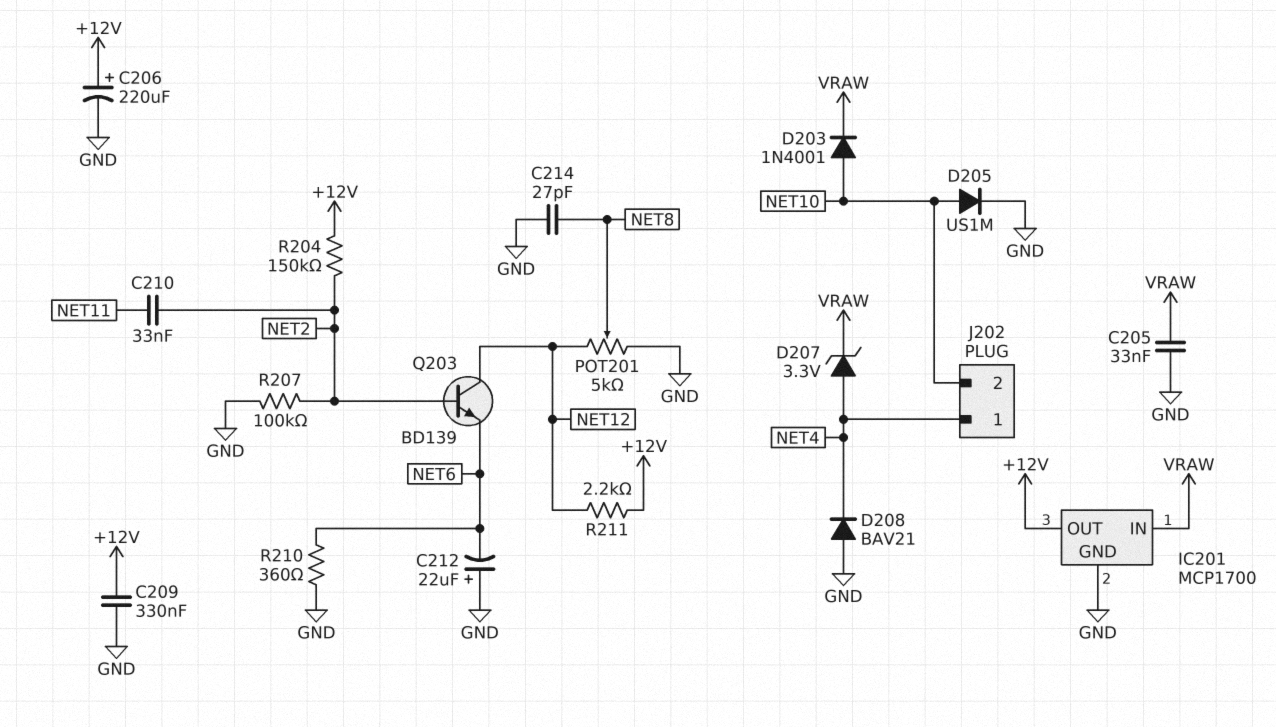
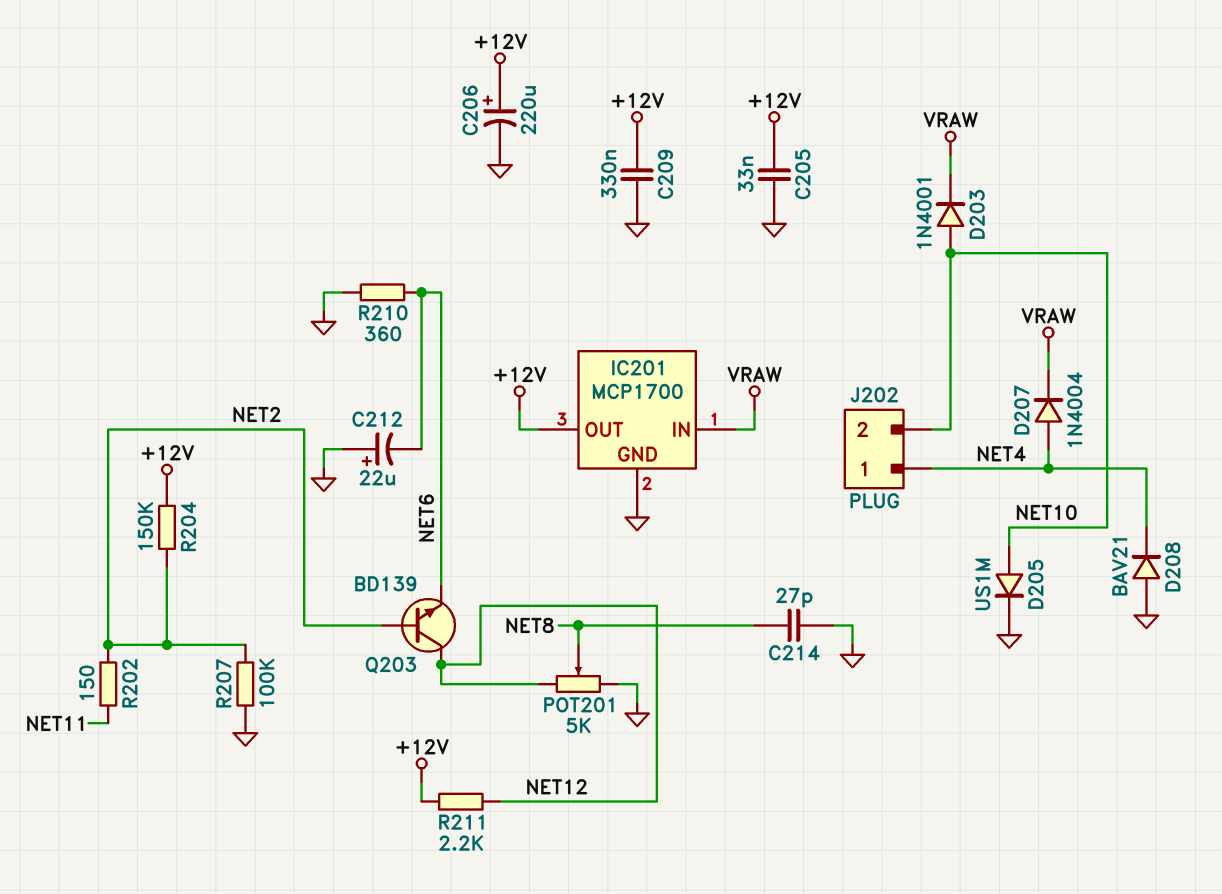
C205: 33nF (GND, VRAW) -> 33nF (+12V, GND)
C210: 33nF (NET2, NET11) -> none
D207: zener 3.3V (A NET4, K VRAW) -> diode 1N4004 (A NET4, K VRAW)
R202: none -> 150 (NET2, NET11)

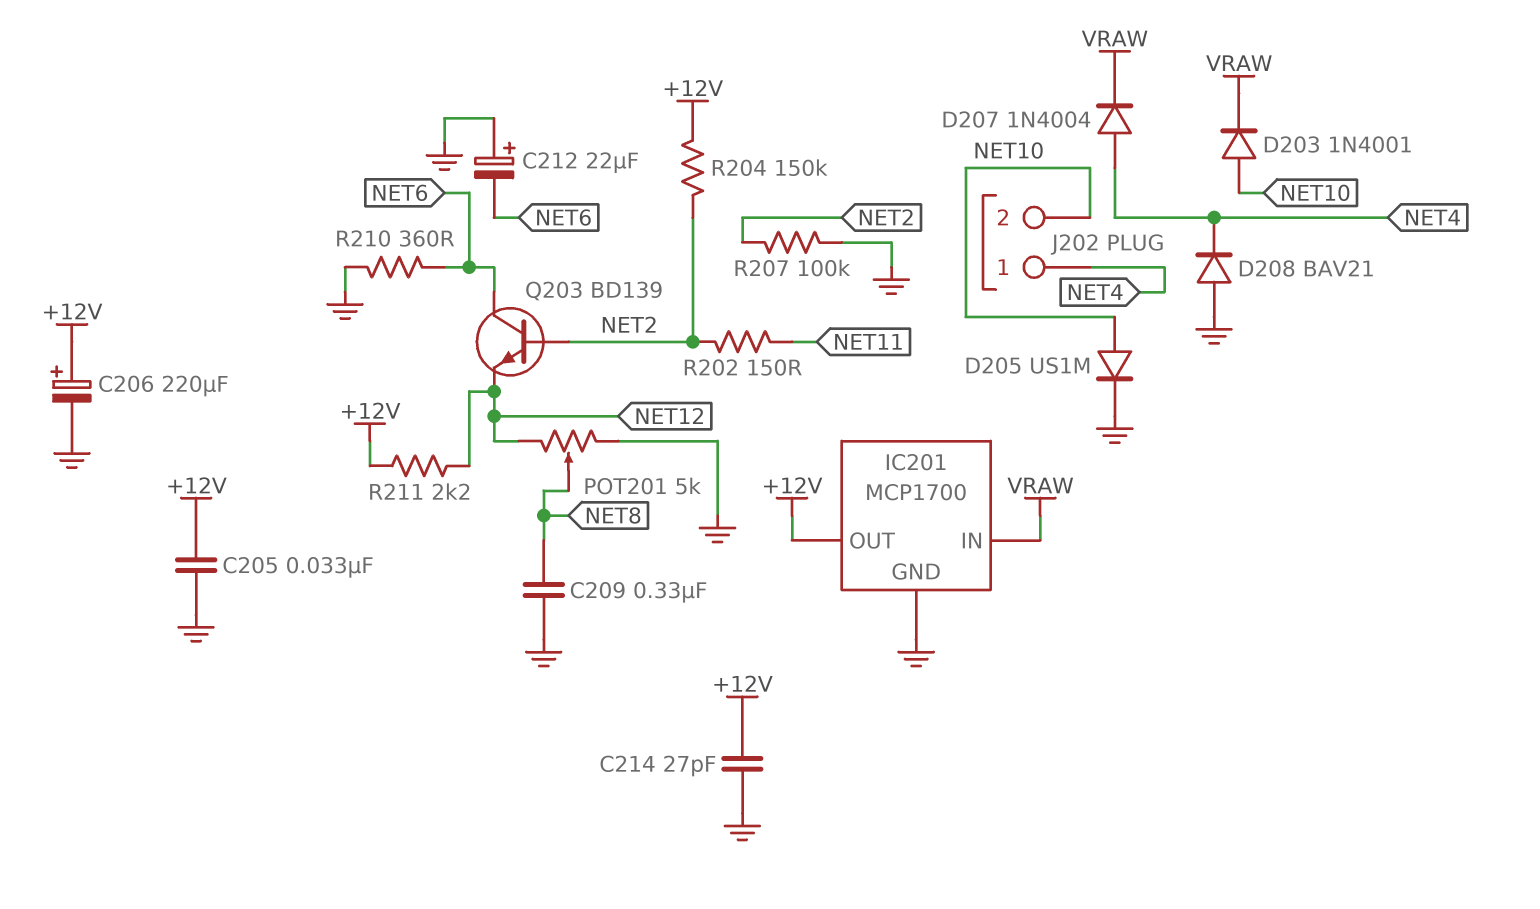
C209: 330nF (+12V, GND) -> 330nF (GND, NET8)
C214: 27pF (GND, NET8) -> 27pF (+12V, GND)
Q203: NPN BD139 (B NET2, C NET12, E NET6) -> NPN BD139 (B NET2, C NET6, E NET12)

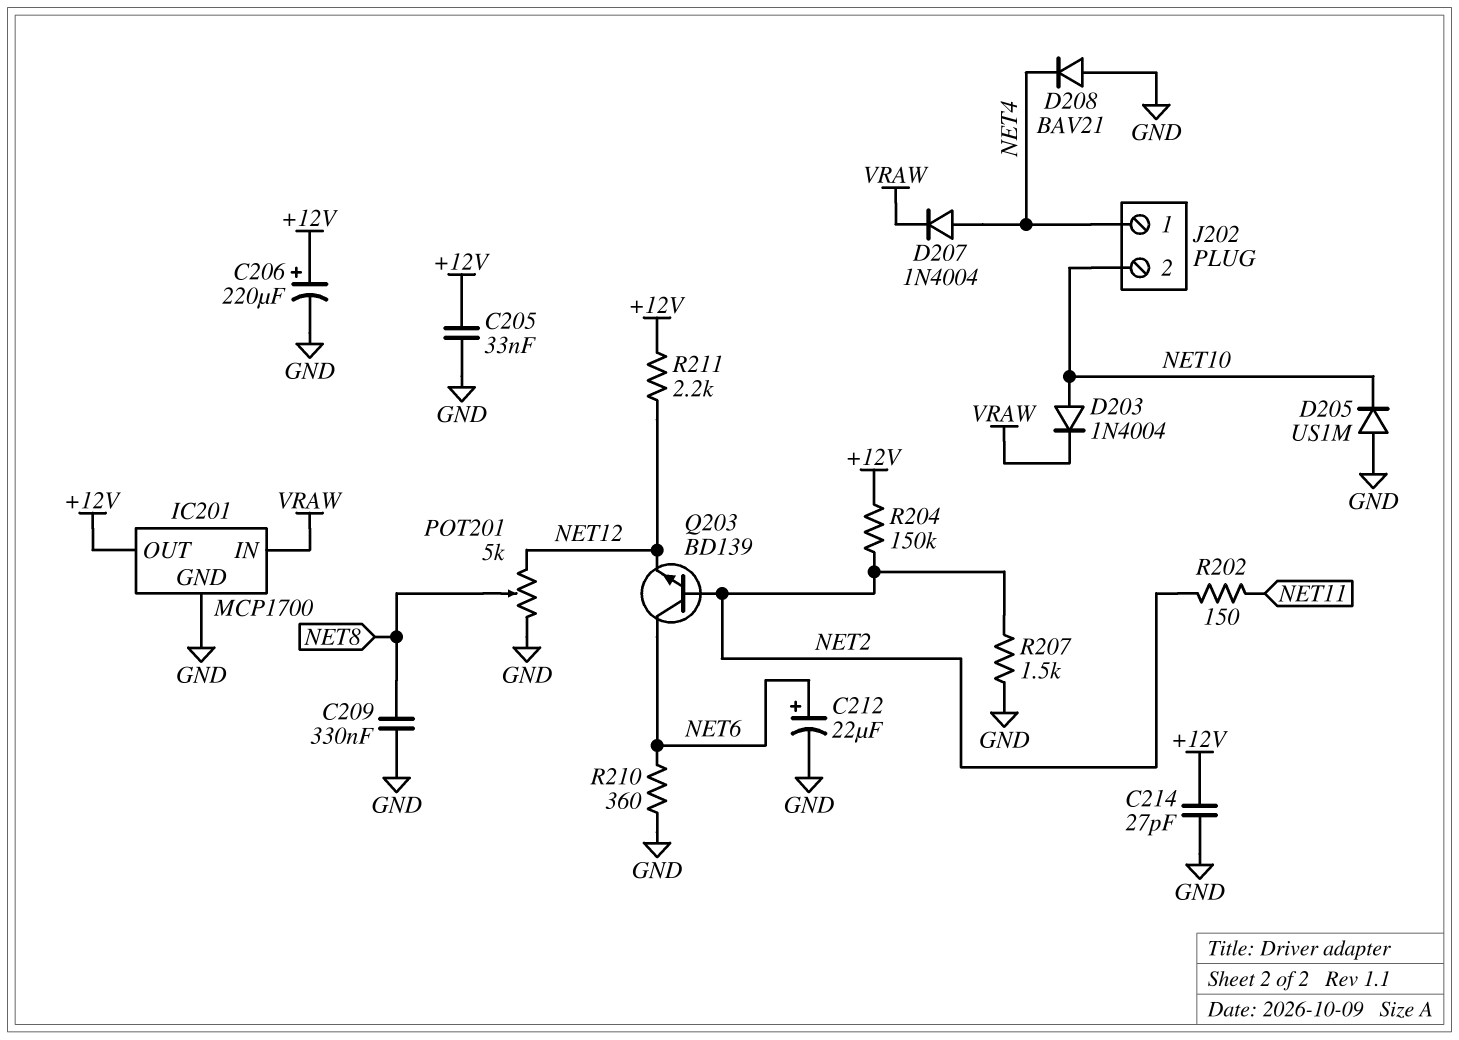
C212: 22uF (plus GND, minus NET6) -> 22uF (plus NET6, minus GND)
D203: diode 1N4001 (A NET10, K VRAW) -> diode 1N4004 (A NET10, K VRAW)
D205: diode US1M (A NET10, K GND) -> diode US1M (A GND, K NET10)
R207: 100k (GND, NET2) -> 1.5k (GND, NET2)

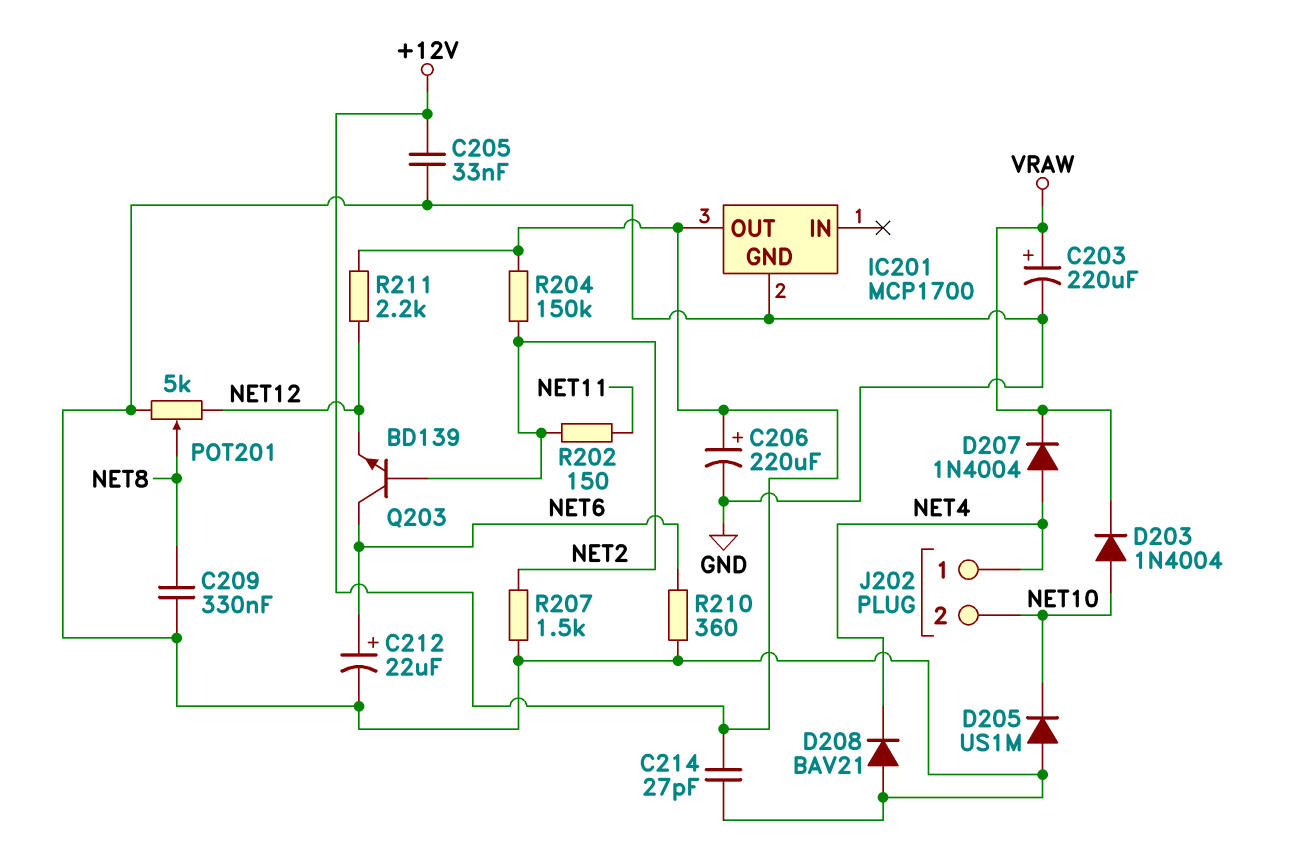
C203: none -> 220uF (plus VRAW, minus GND)
IC201 pin IN: VRAW -> none

